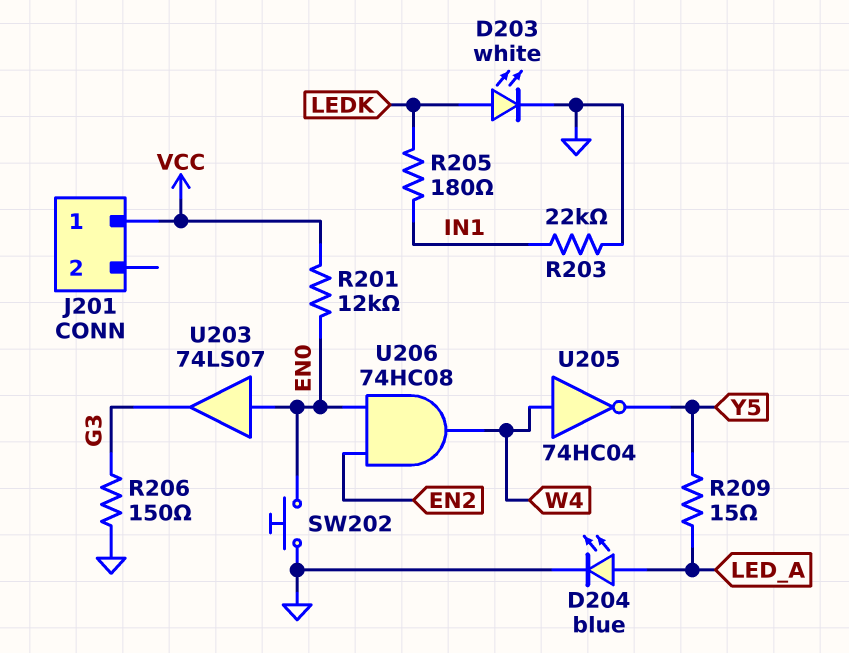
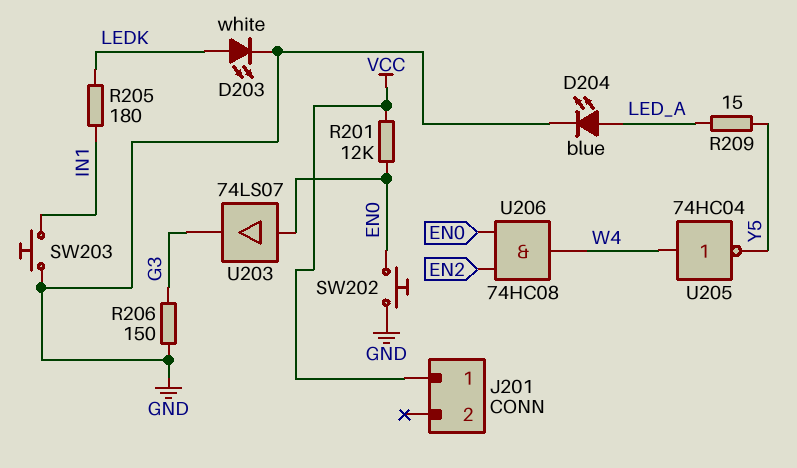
R203: 22k (GND, IN1) -> none
SW203: none -> button (GND, IN1)

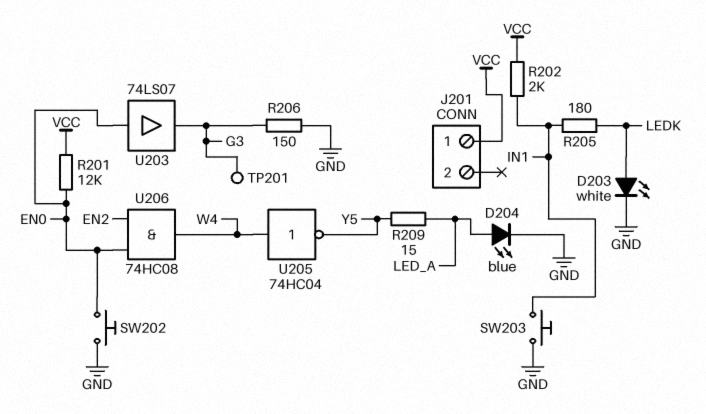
R202: none -> 2k (IN1, VCC)
TP201: none -> test point (G3)

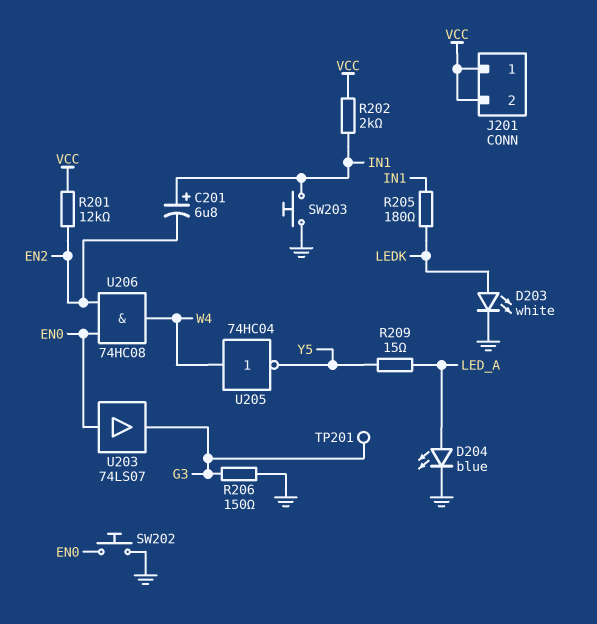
C201: none -> 6.8uF (plus IN1, minus EN2)
J201 pin 2: none -> VCC
R201: 12k (EN0, VCC) -> 12k (EN2, VCC)

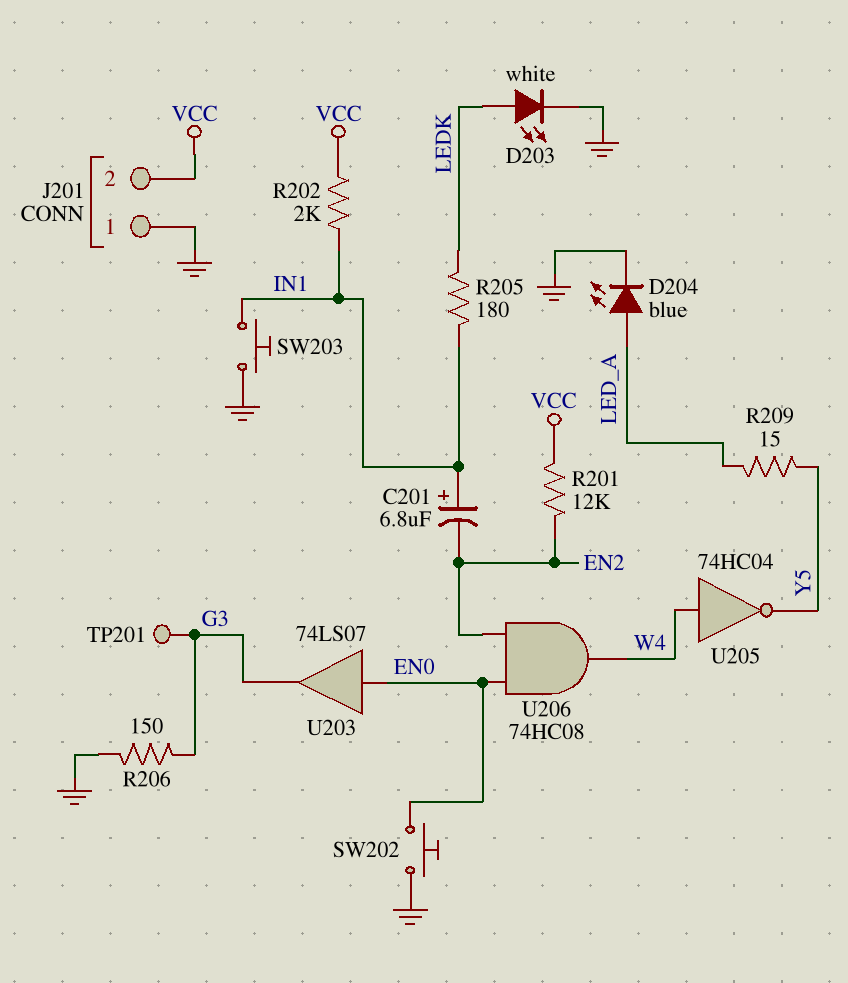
J201 pin 1: VCC -> GND

